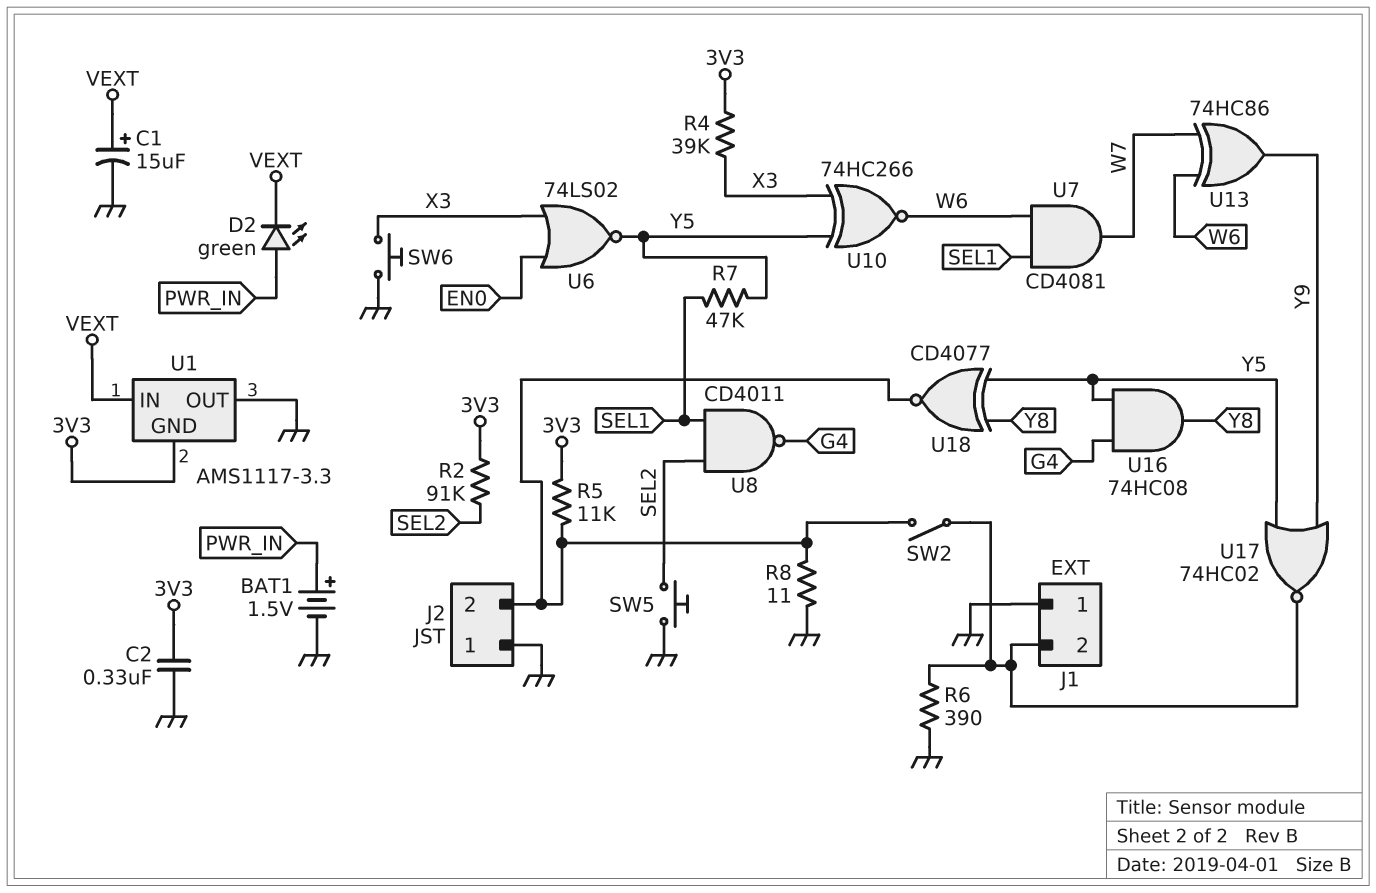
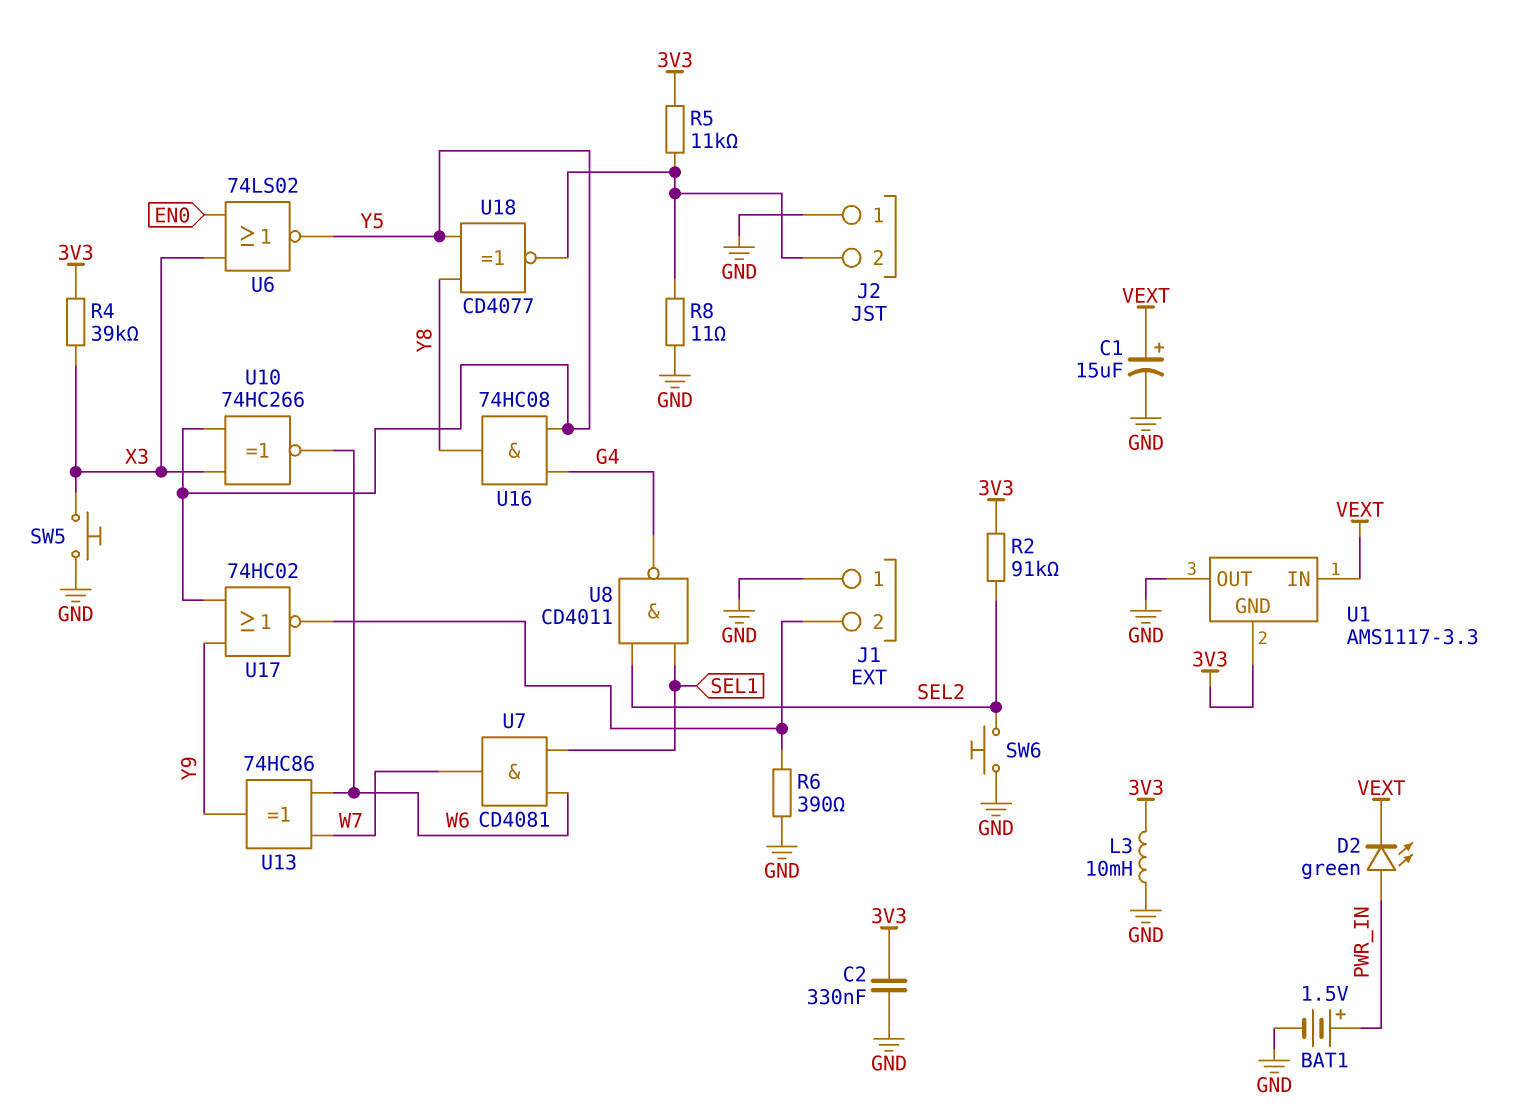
L3: none -> 10mH (3V3, GND)
R7: 47k (SEL1, Y5) -> none
SW2: switch (J1/2, J2/2) -> none
SW5: button (GND, SEL2) -> button (GND, X3)
SW6: button (GND, X3) -> button (GND, SEL2)

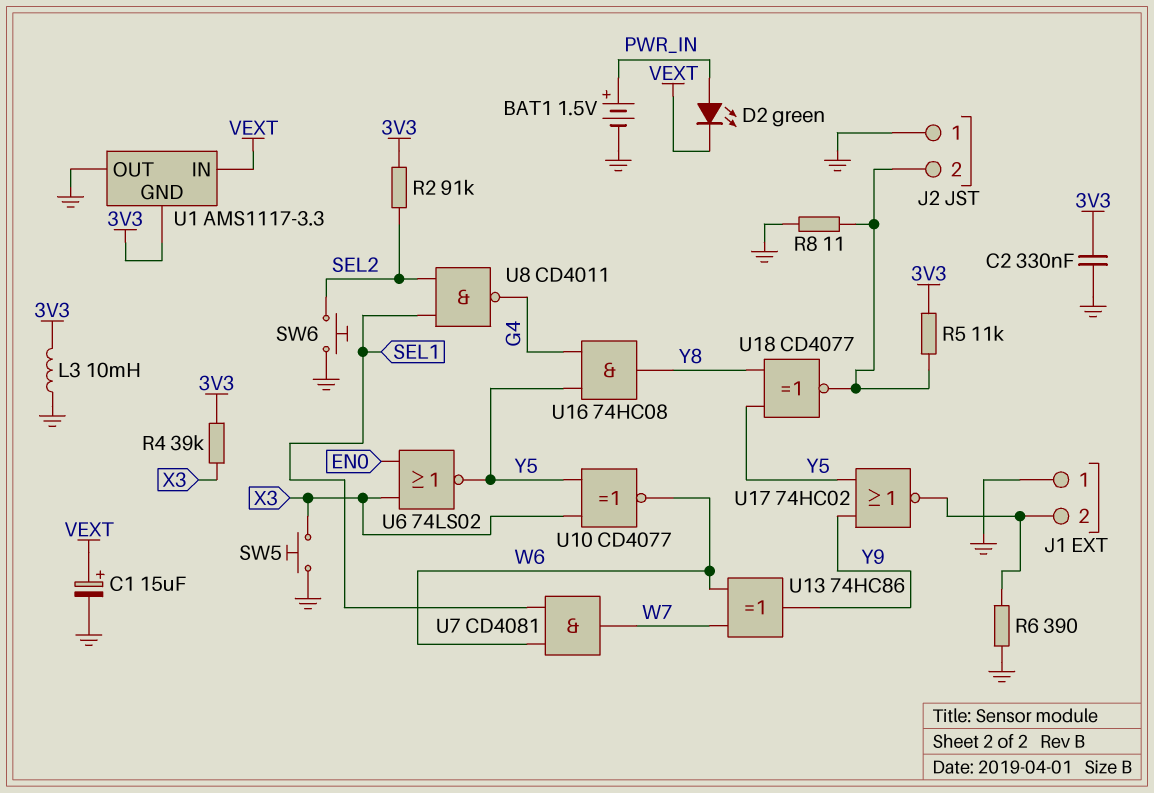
U10: XNOR 74HC266 (in X3, in Y5, out W6) -> XNOR CD4077 (in X3, in Y5, out W6)

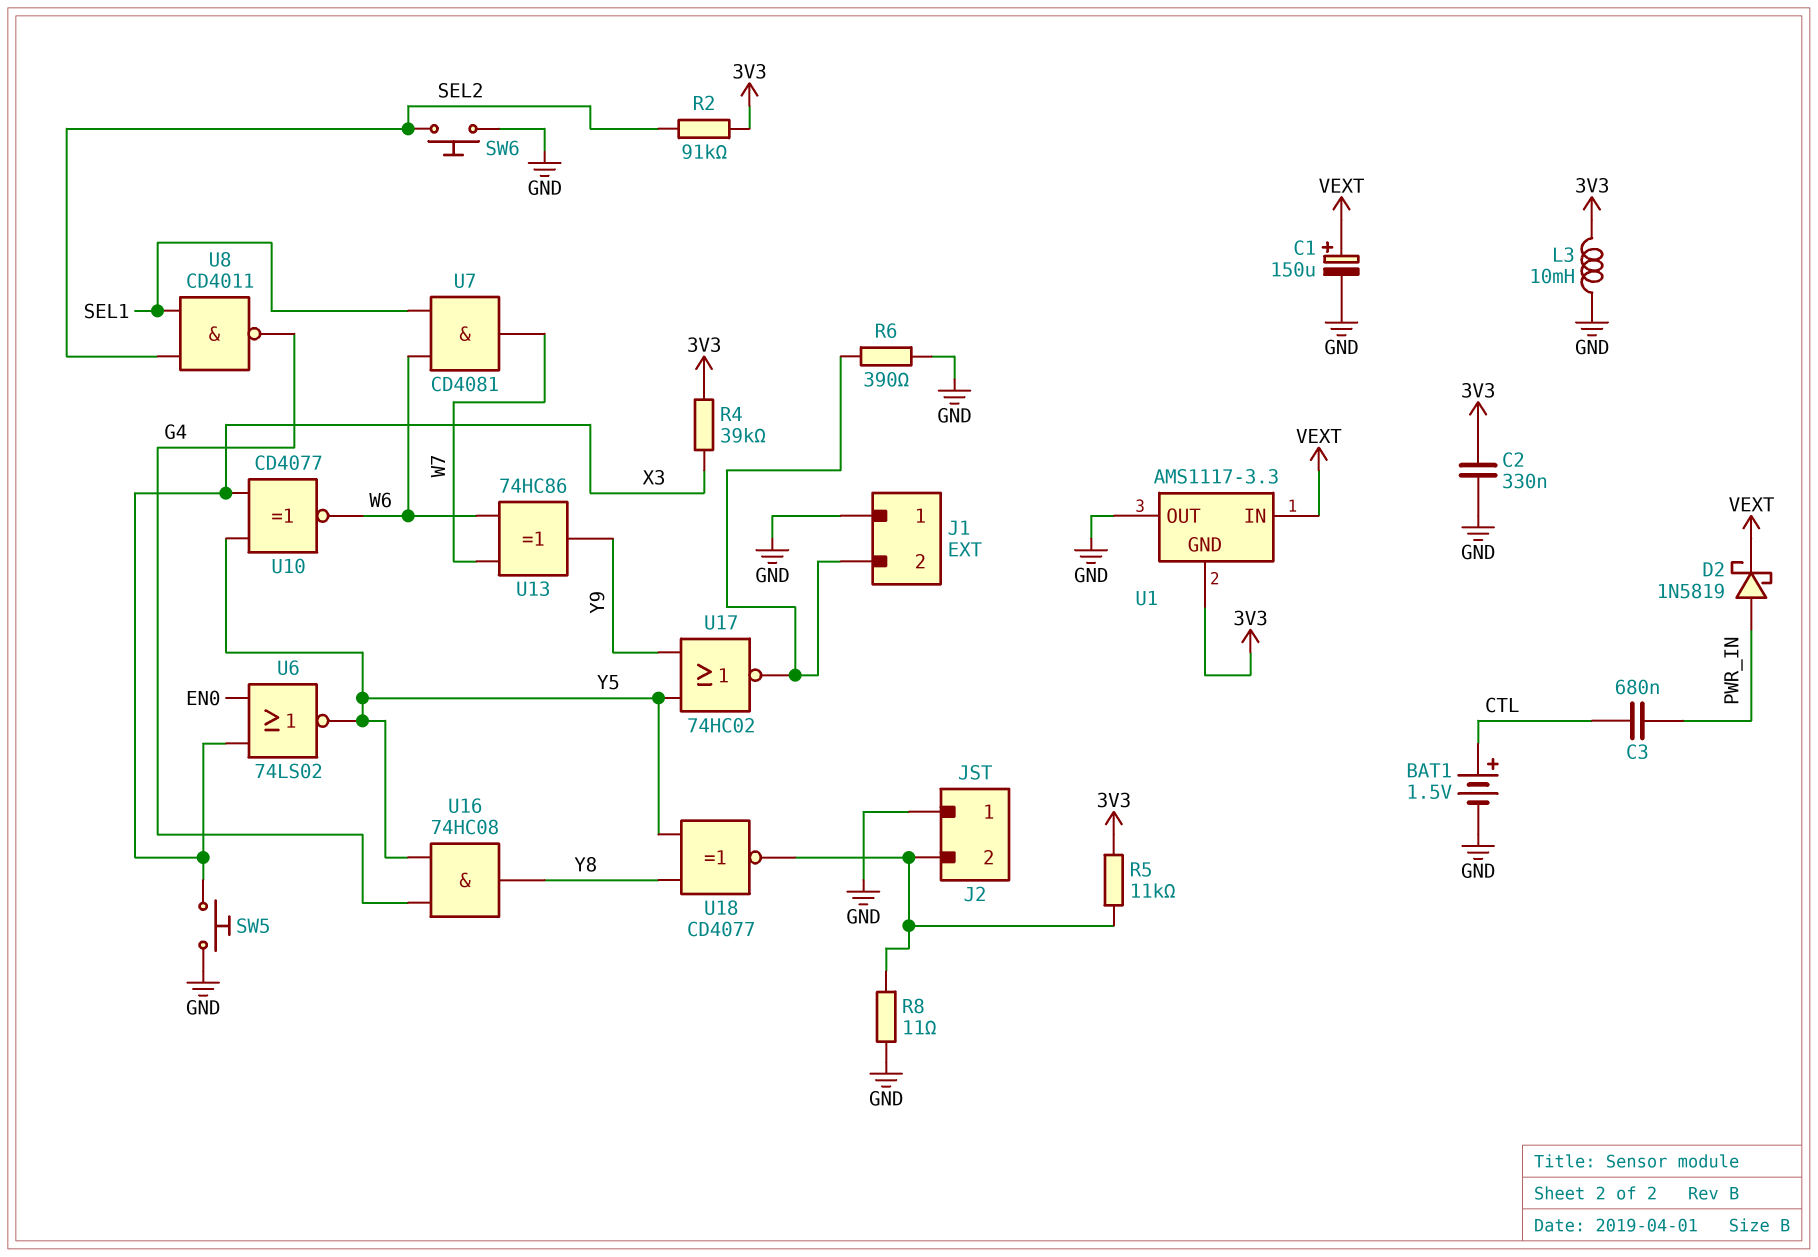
BAT1: 1.5V (plus PWR_IN, minus GND) -> 1.5V (plus CTL, minus GND)
C1: 15uF (plus VEXT, minus GND) -> 150uF (plus VEXT, minus GND)
C3: none -> 680nF (CTL, PWR_IN)
D2: LED green (A PWR_IN, K VEXT) -> schottky 1N5819 (A PWR_IN, K VEXT)

